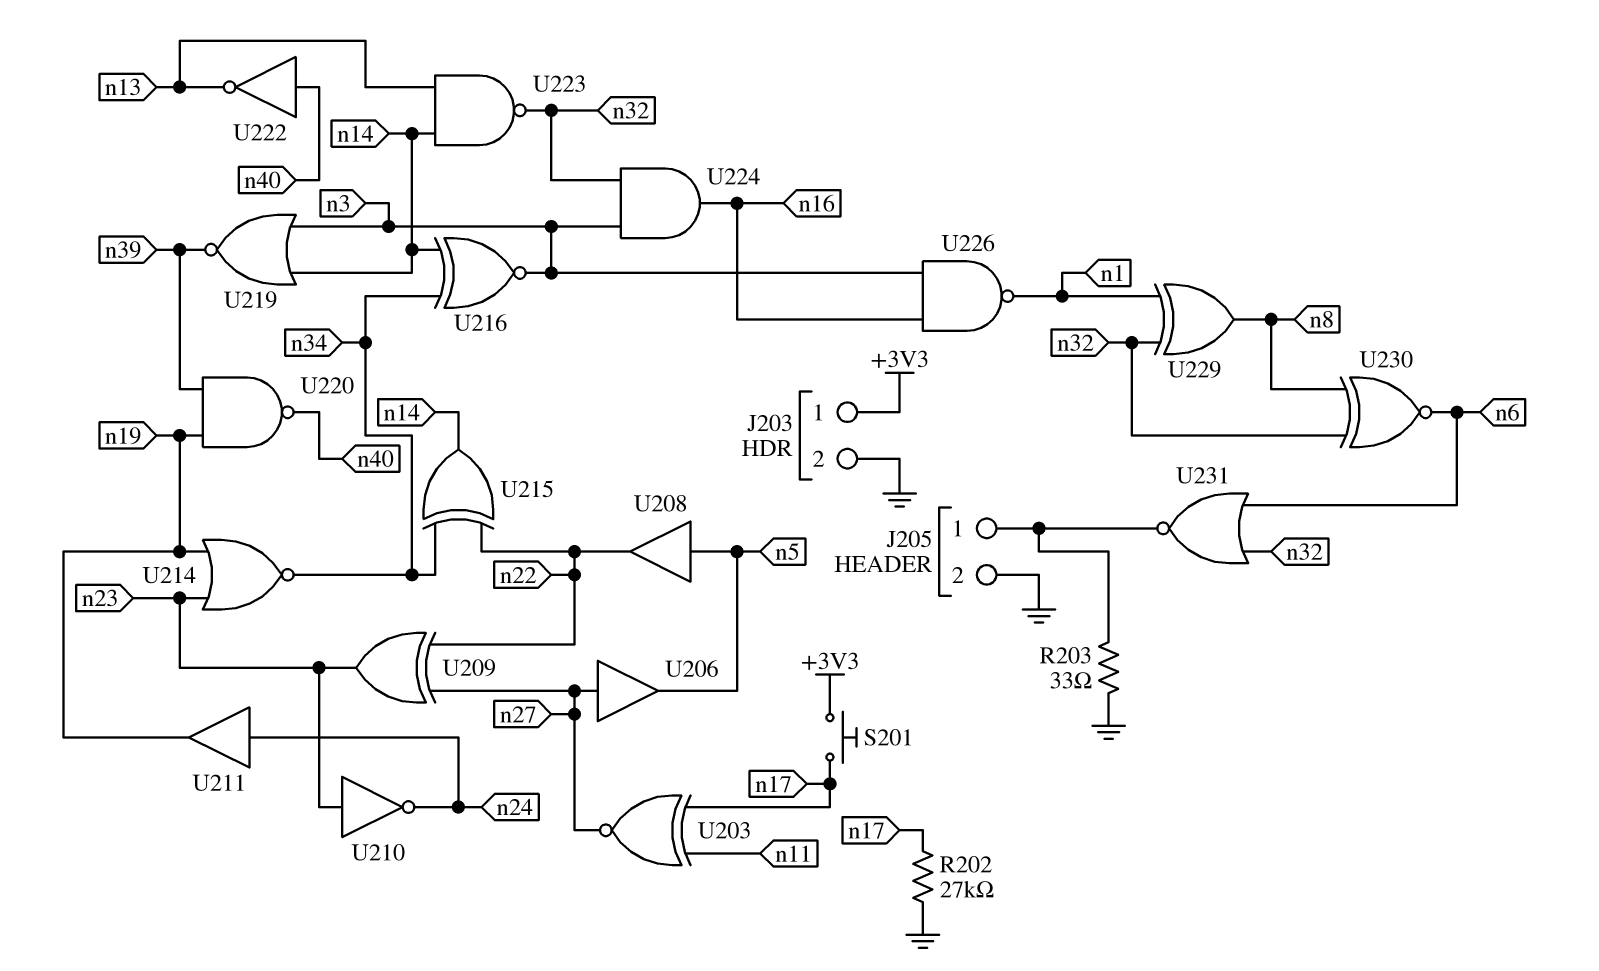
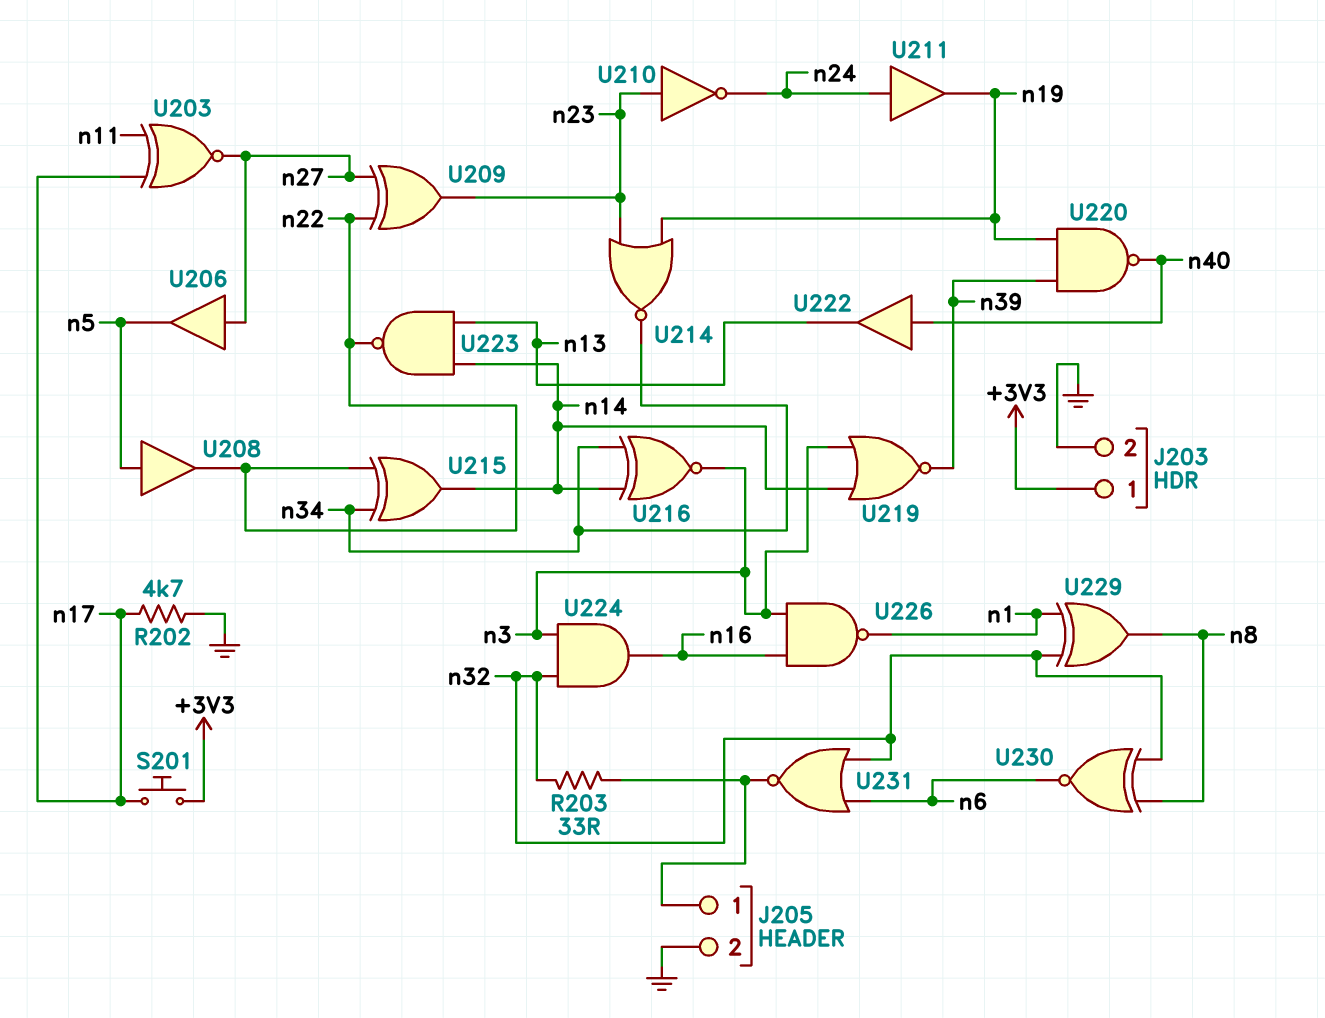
R202: 27k (GND, n17) -> 4.7k (GND, n17)
R203: 33 (GND, J205/1) -> 33 (J205/1, n32)
U222: NOT (in n40, out n13) -> buffer (in n40, out n13)
U223: NAND (in n13, in n14, out n32) -> NAND (in n13, in n14, out n22)

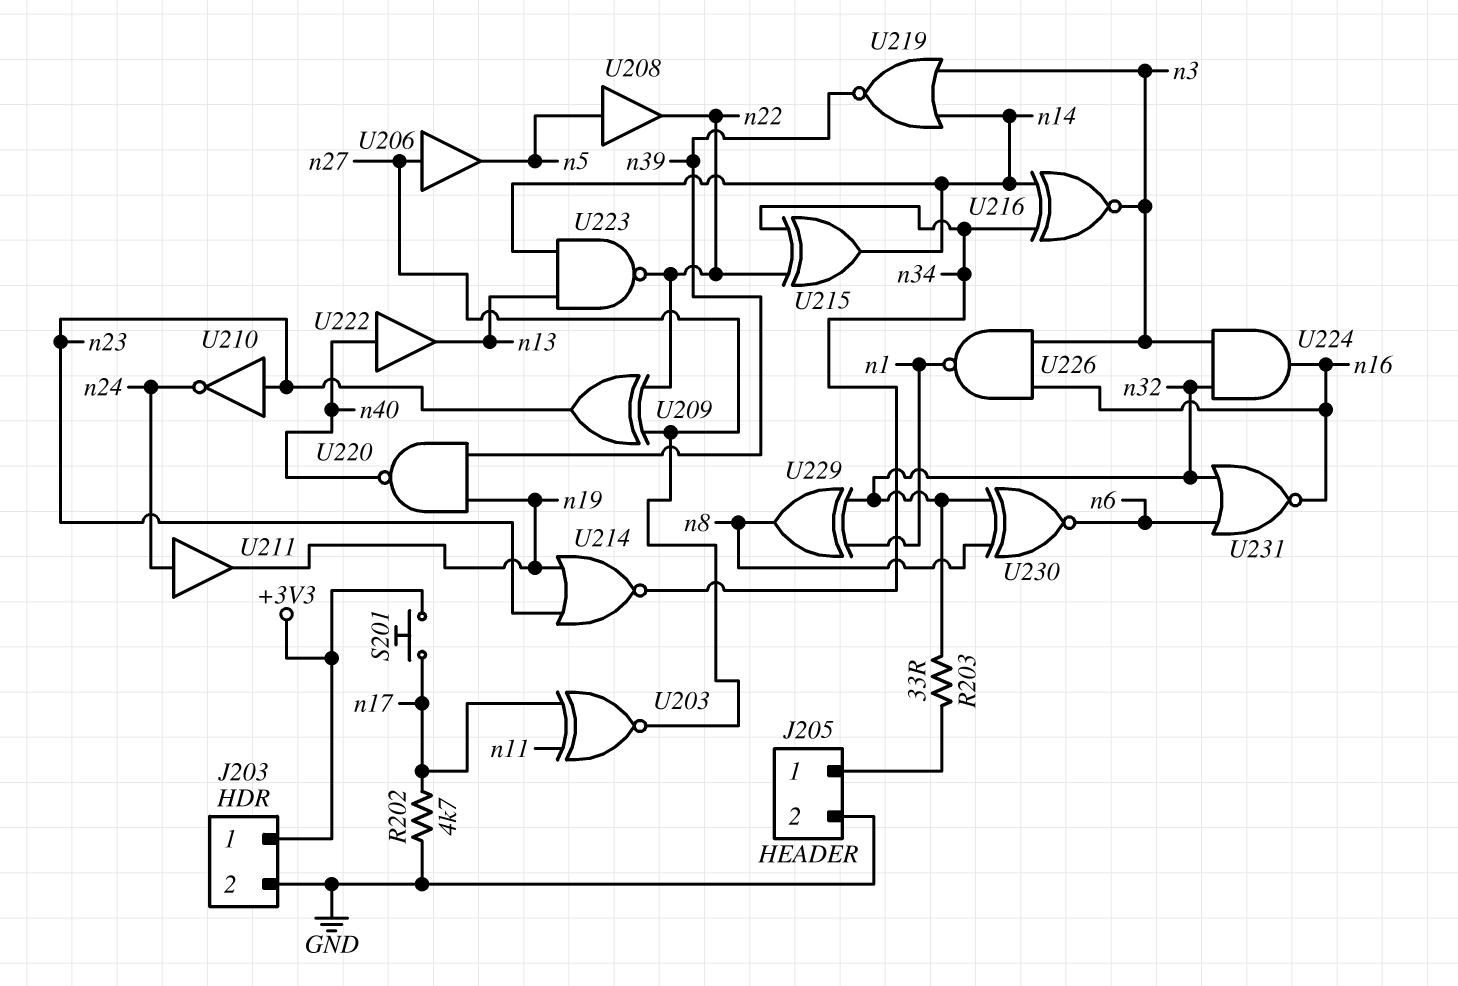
U231: NOR (in n6, in n32, out J205/1) -> NOR (in n6, in n32, out n16)

